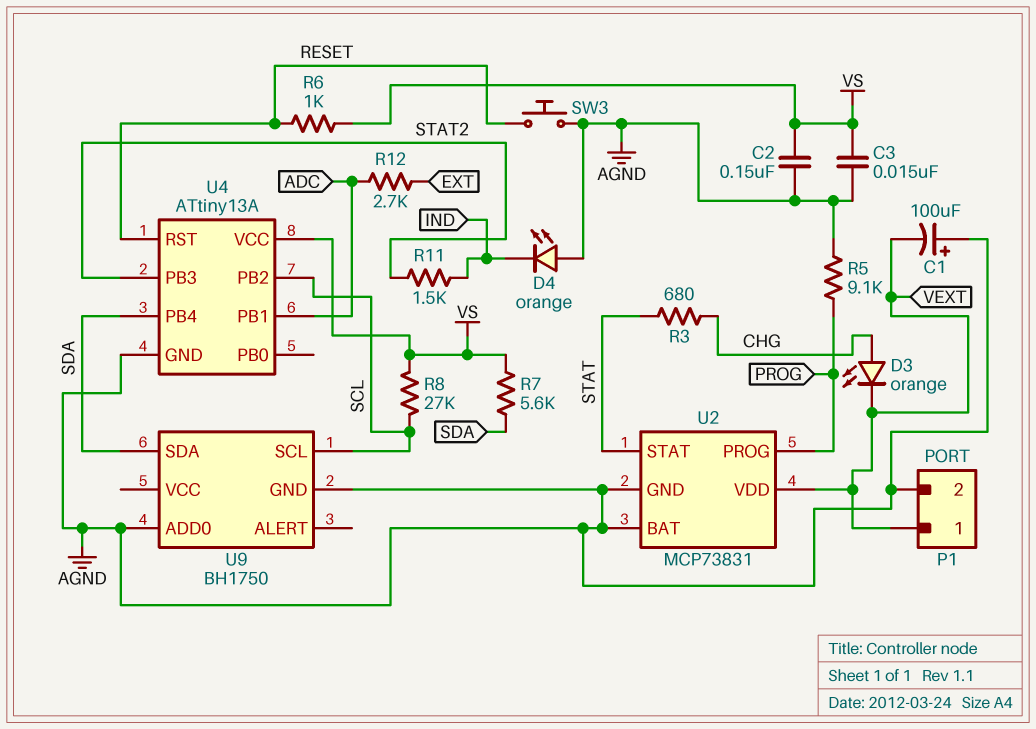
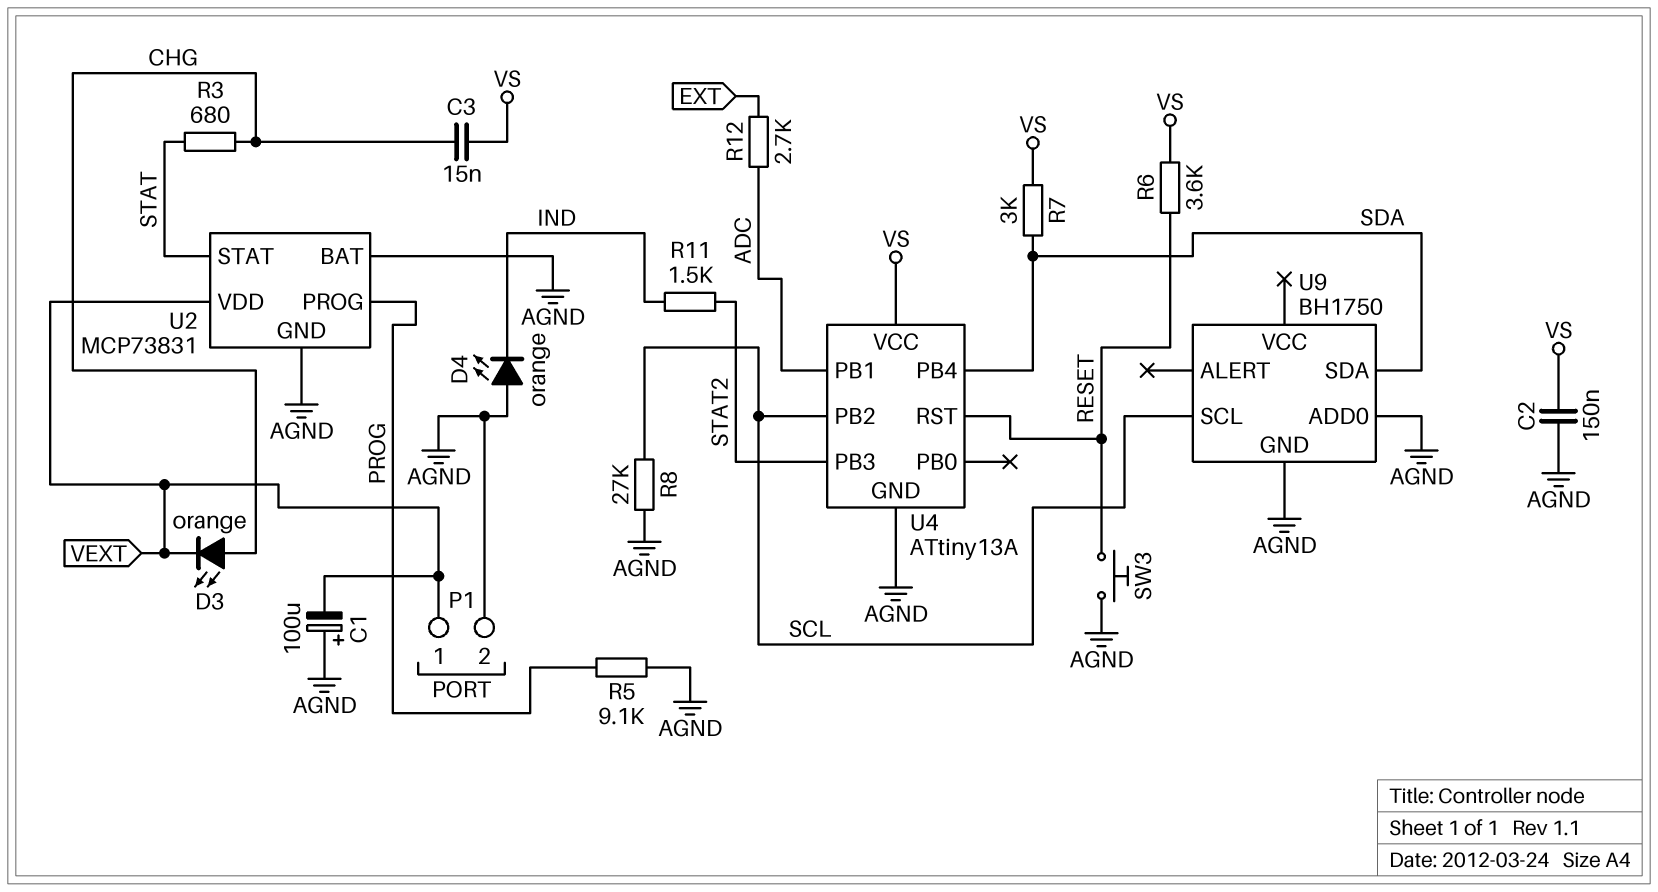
C3: 15nF (AGND, VS) -> 15nF (CHG, VS)
R6: 1k (RESET, VS) -> 3.6k (RESET, VS)
R7: 5.6k (SDA, VS) -> 3k (SDA, VS)
R8: 27k (SCL, VS) -> 27k (AGND, SCL)

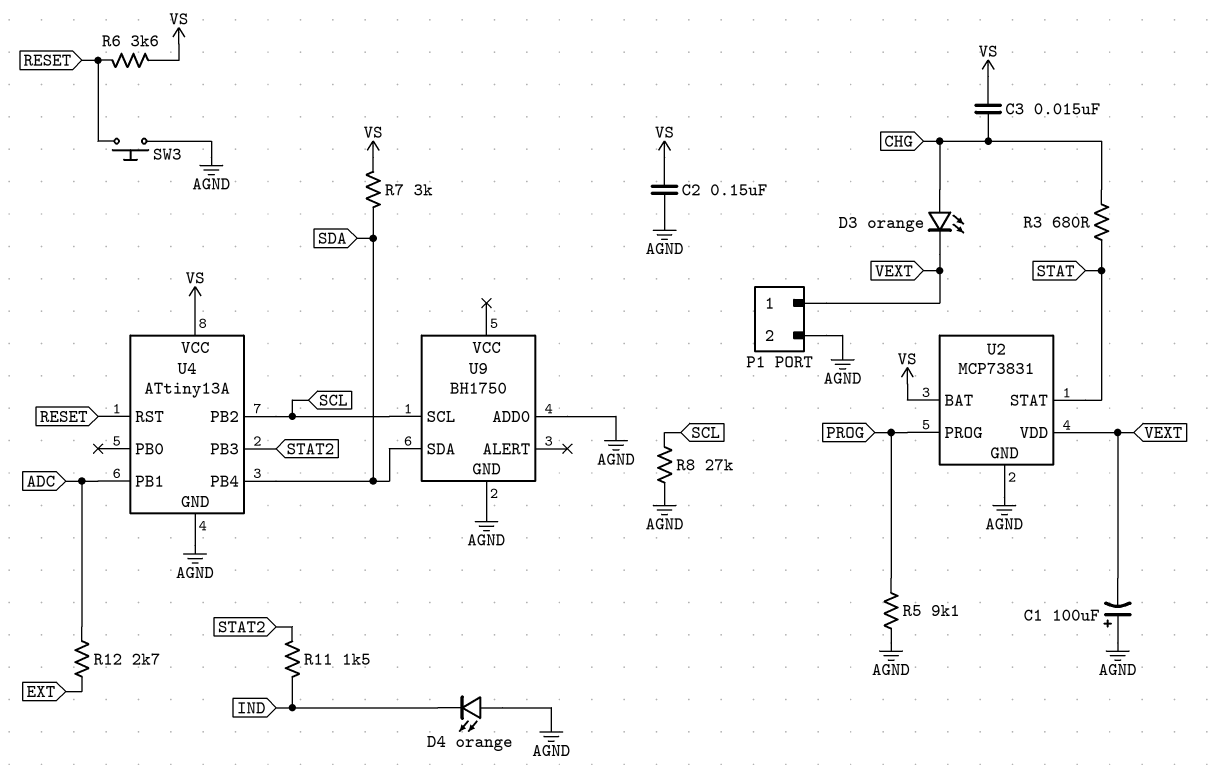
U2 pin BAT: AGND -> VS

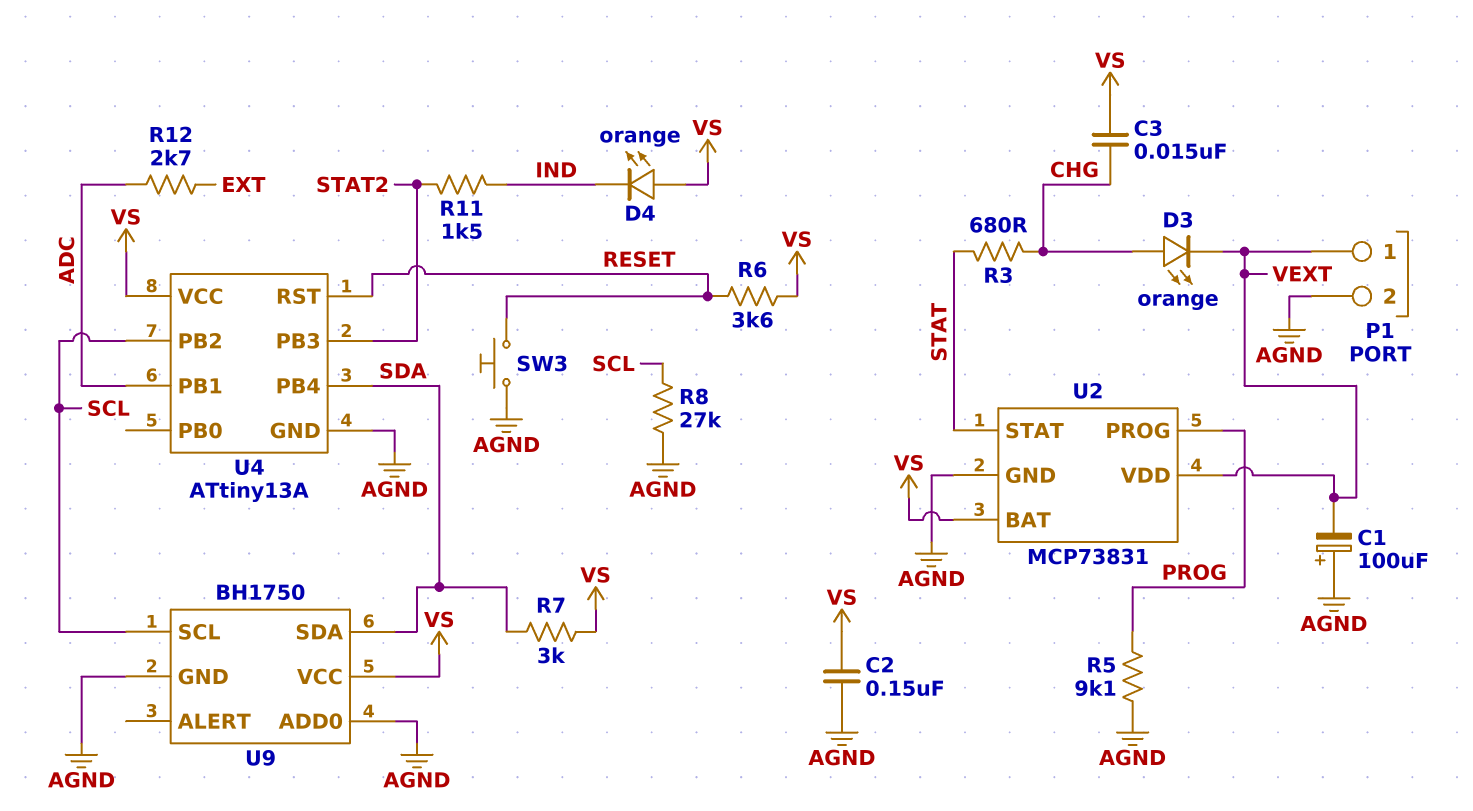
D4: LED orange (A AGND, K IND) -> LED orange (A VS, K IND)
U9 pin VCC: none -> VS

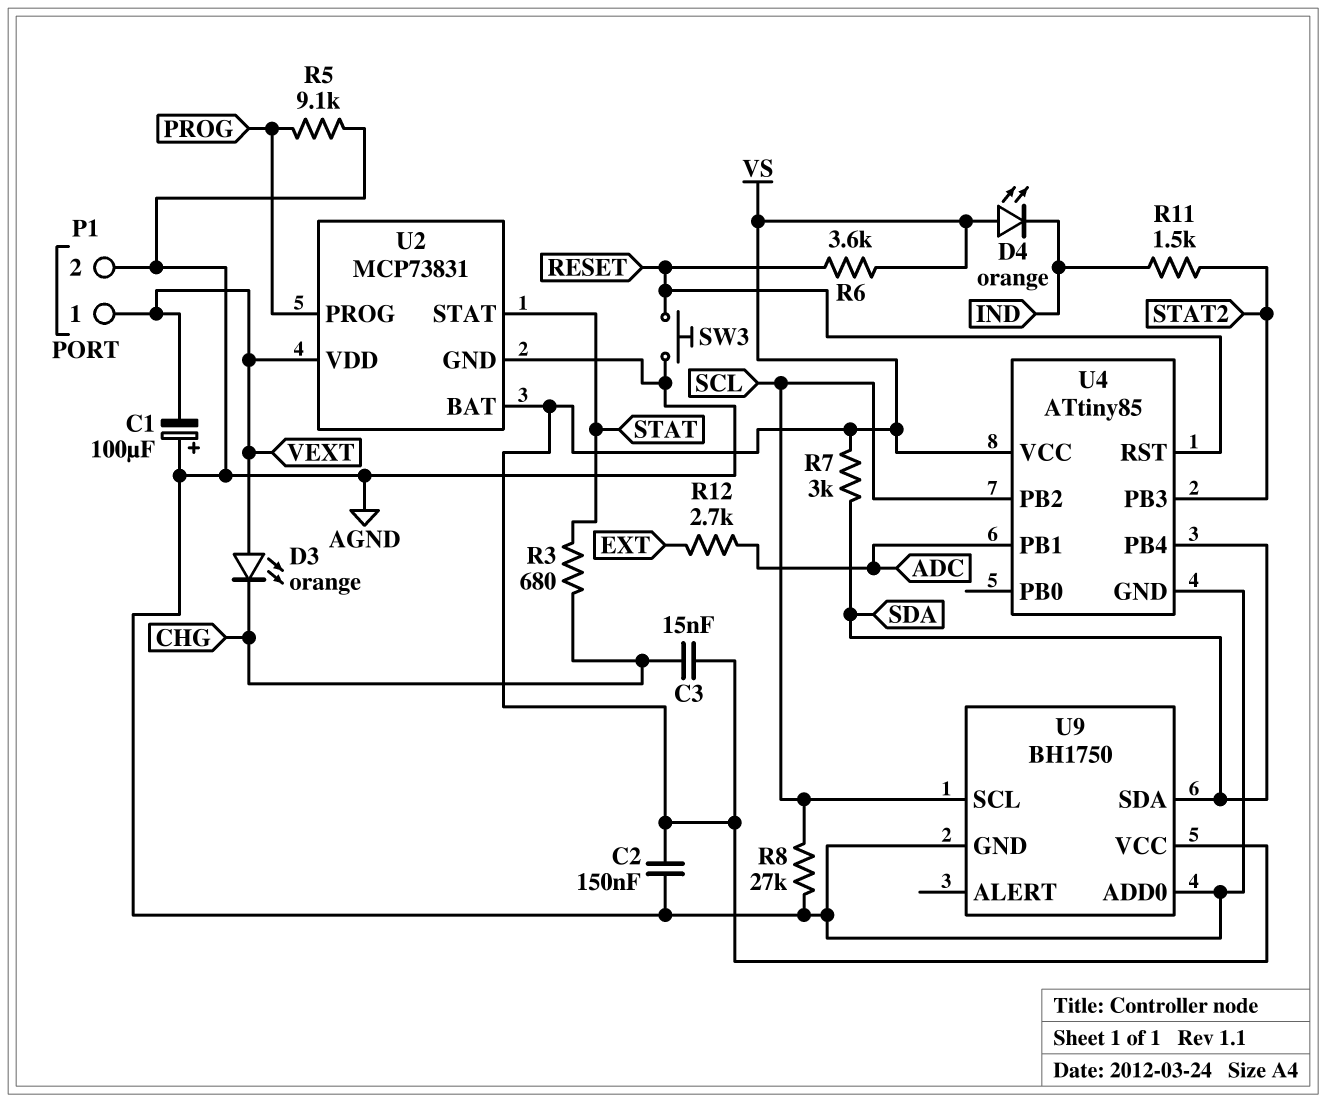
D3: LED orange (A CHG, K VEXT) -> LED orange (A VEXT, K CHG)
U4: ATtiny13A -> ATtiny85

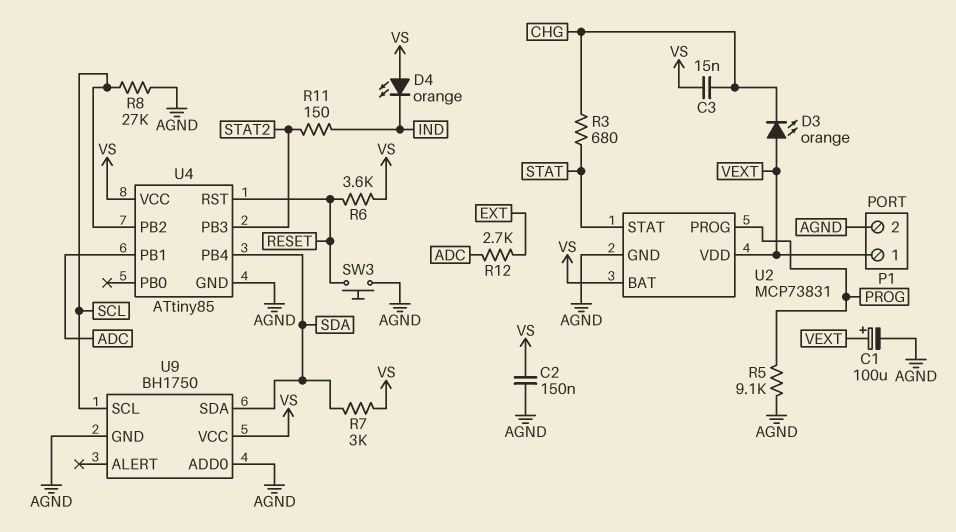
C1: 100uF (plus AGND, minus VEXT) -> 100uF (plus VEXT, minus AGND)
R11: 1.5k (IND, STAT2) -> 150 (IND, STAT2)

